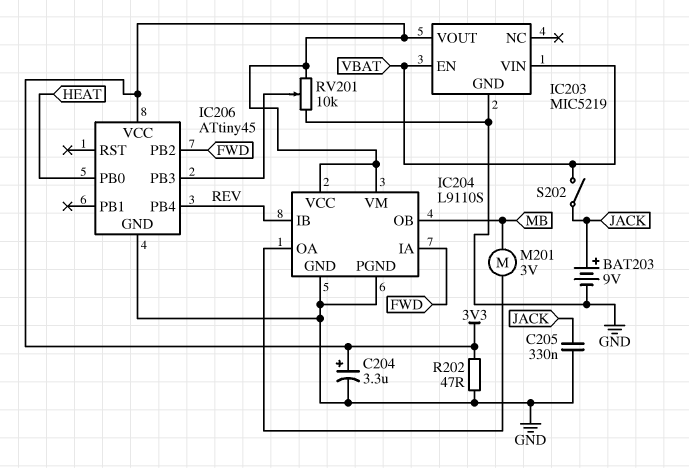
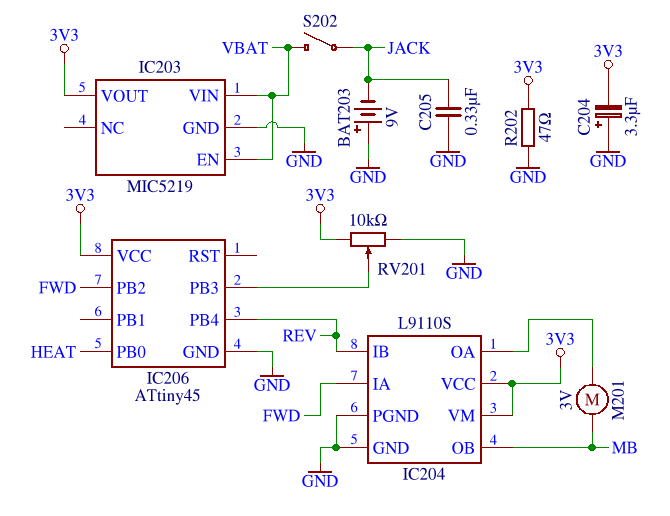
BAT203: 9V (plus JACK, minus GND) -> 9V (plus GND, minus JACK)
C204: 3.3uF (plus 3V3, minus GND) -> 3.3uF (plus GND, minus 3V3)

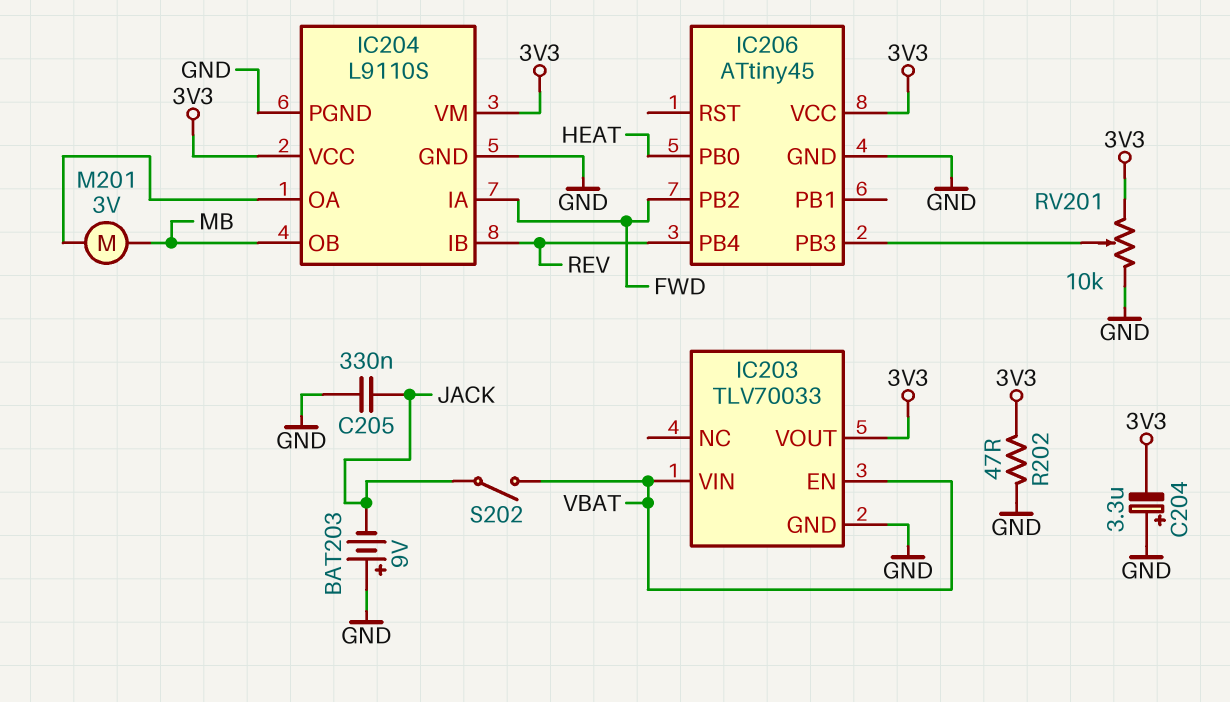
IC203: MIC5219 -> TLV70033

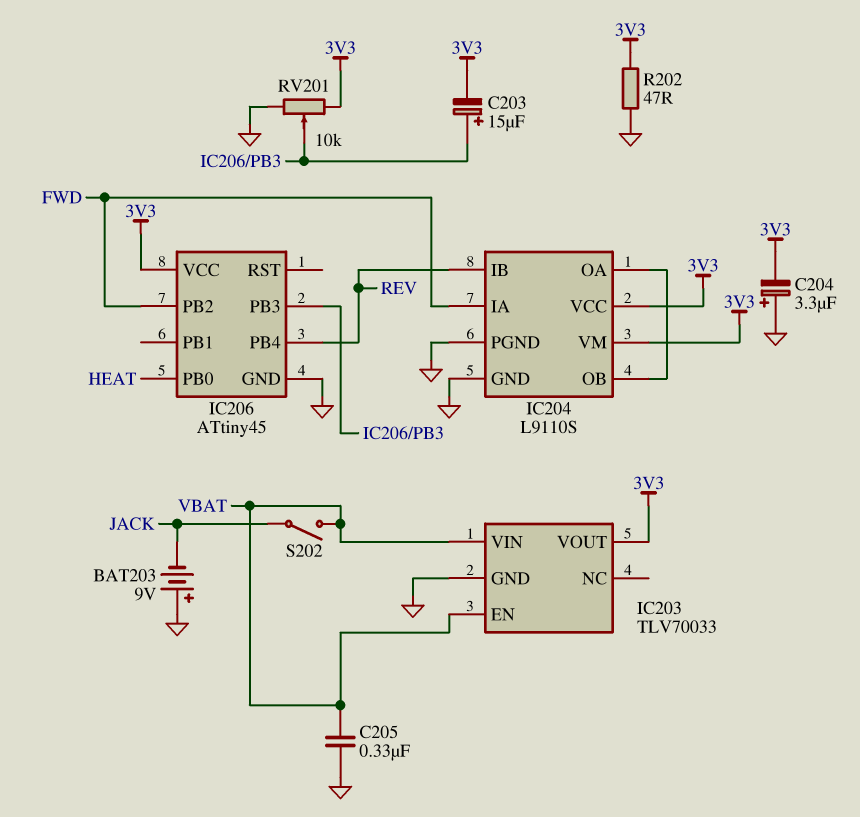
C203: none -> 15uF (plus IC206/PB3, minus 3V3)
C205: 330nF (GND, JACK) -> 330nF (GND, VBAT)
IC204 pin OB: MB -> IC204/OA
M201: motor 3V (IC204/OA, MB) -> none

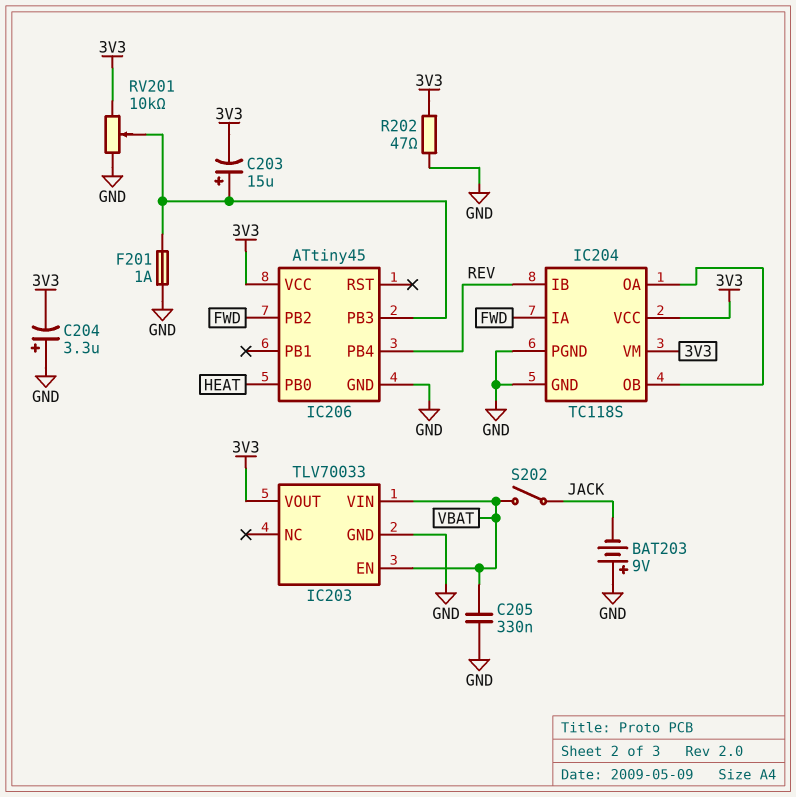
F201: none -> 1A (GND, IC206/PB3)
IC204: L9110S -> TC118S

